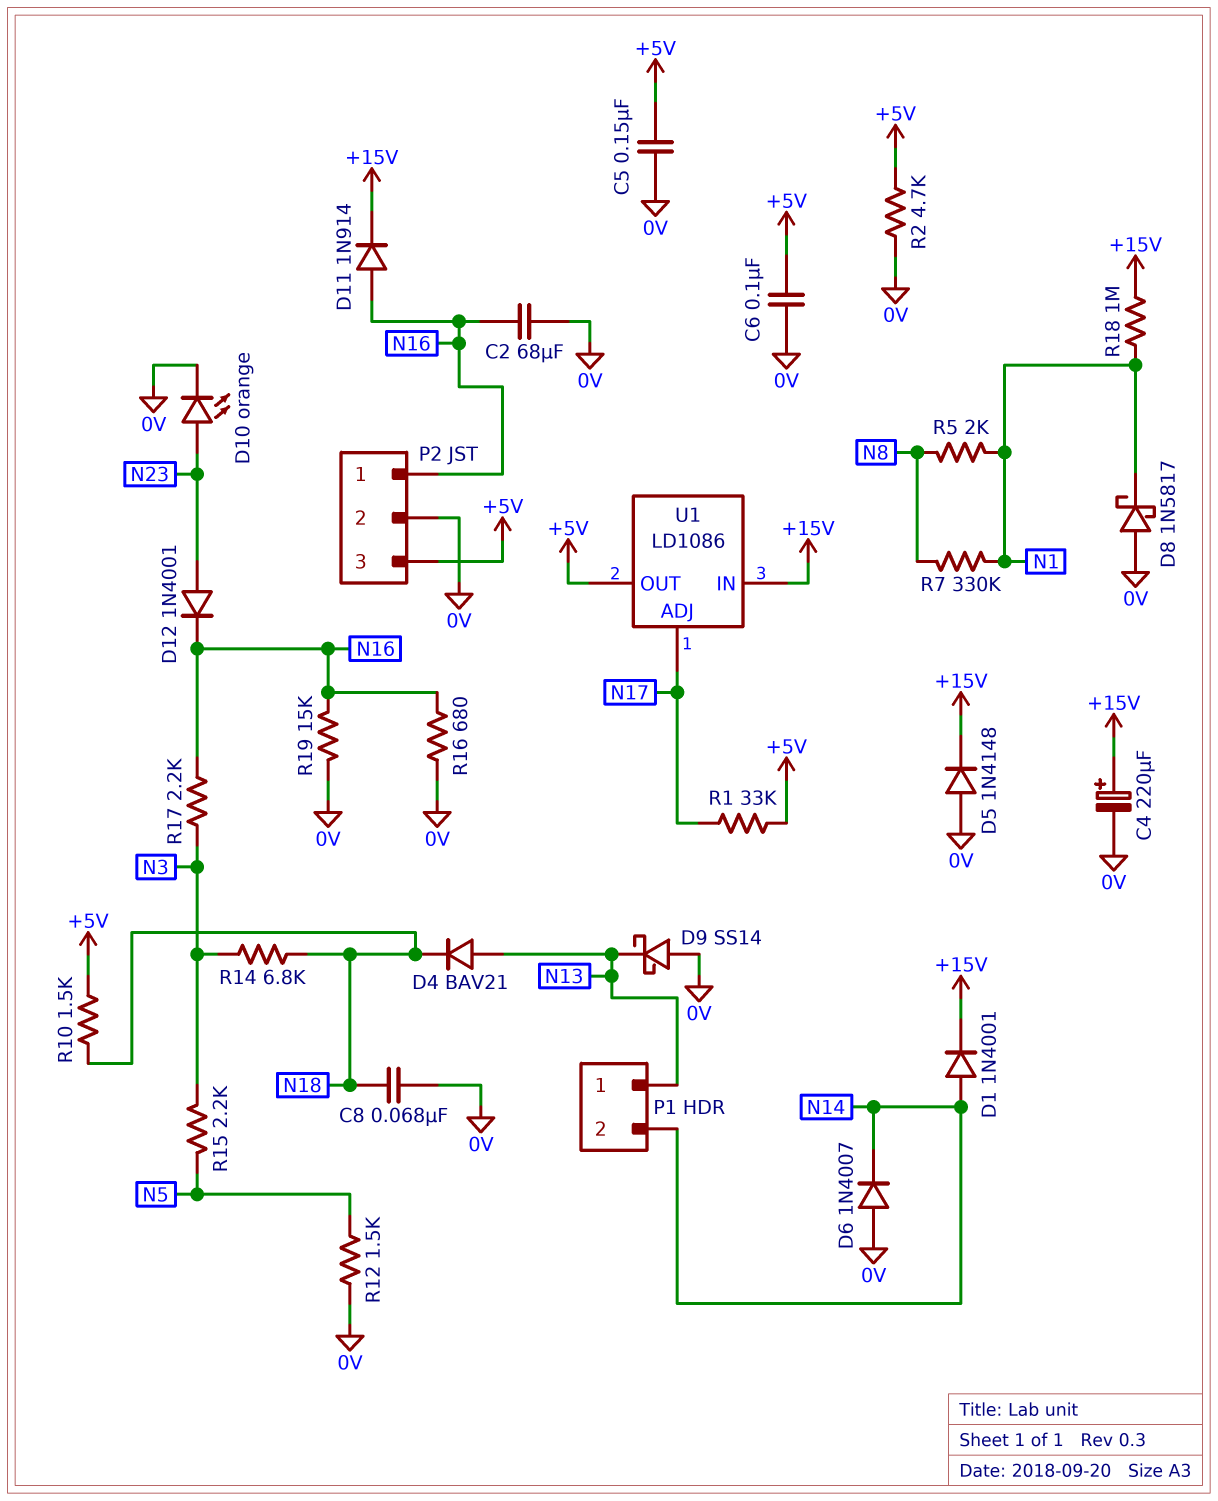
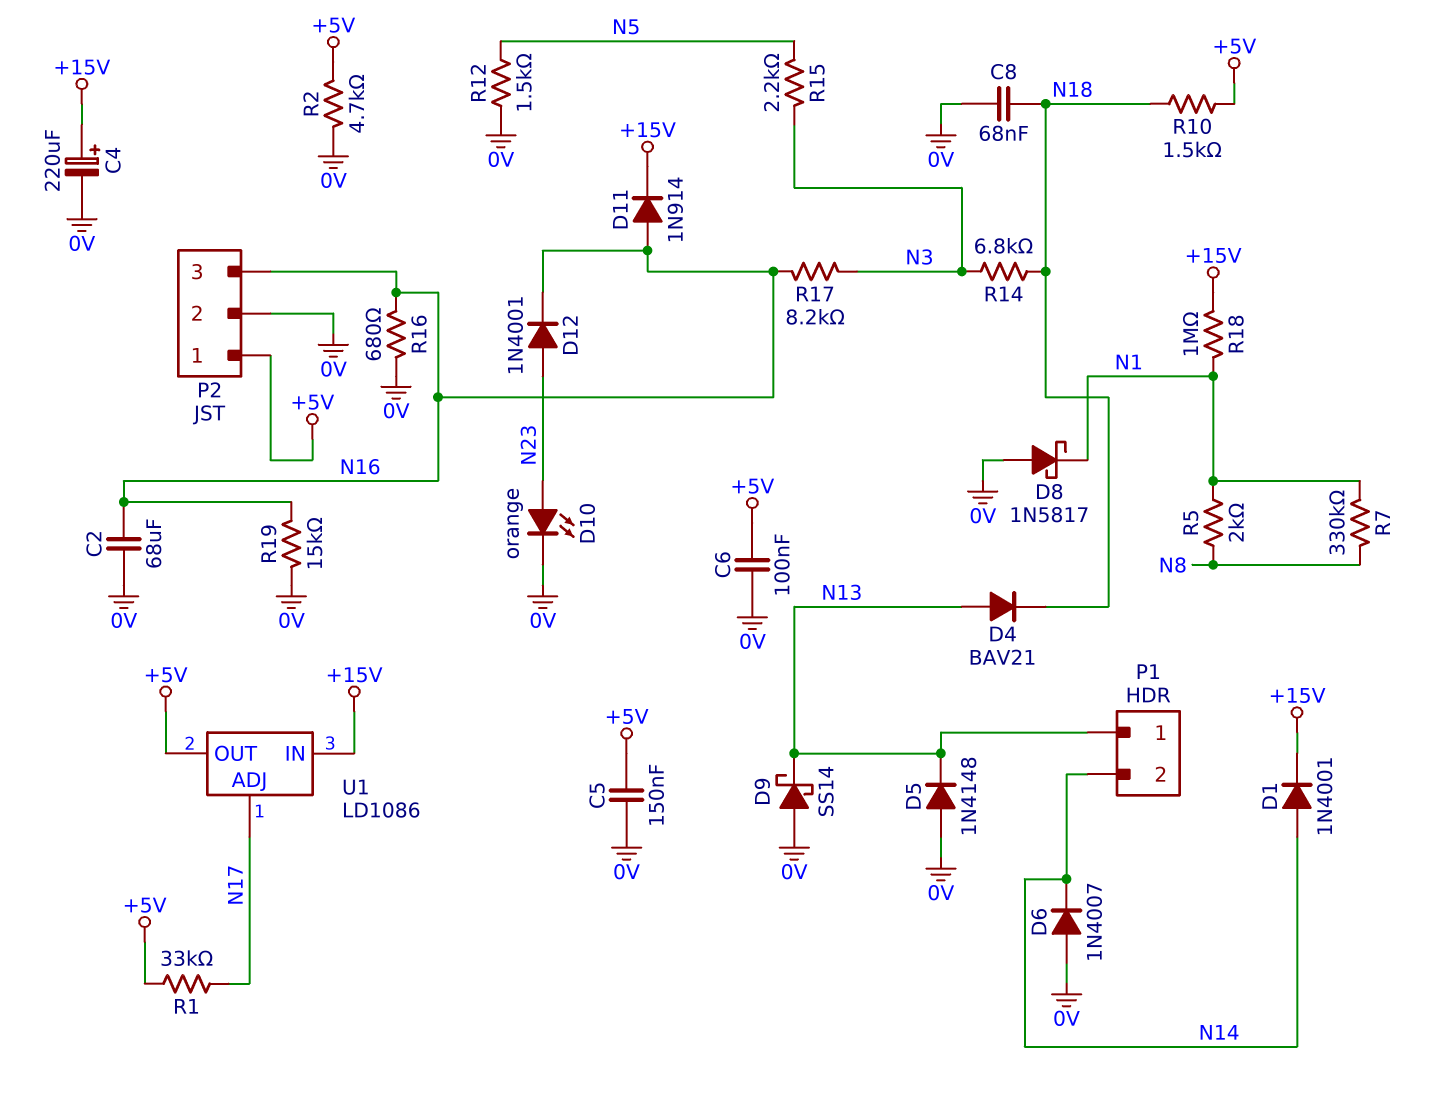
D5: diode 1N4148 (A 0V, K +15V) -> diode 1N4148 (A 0V, K N13)
P2 pin 1: N16 -> +5V
P2 pin 3: +5V -> N16
R17: 2.2k (N3, N16) -> 8.2k (N3, N16)

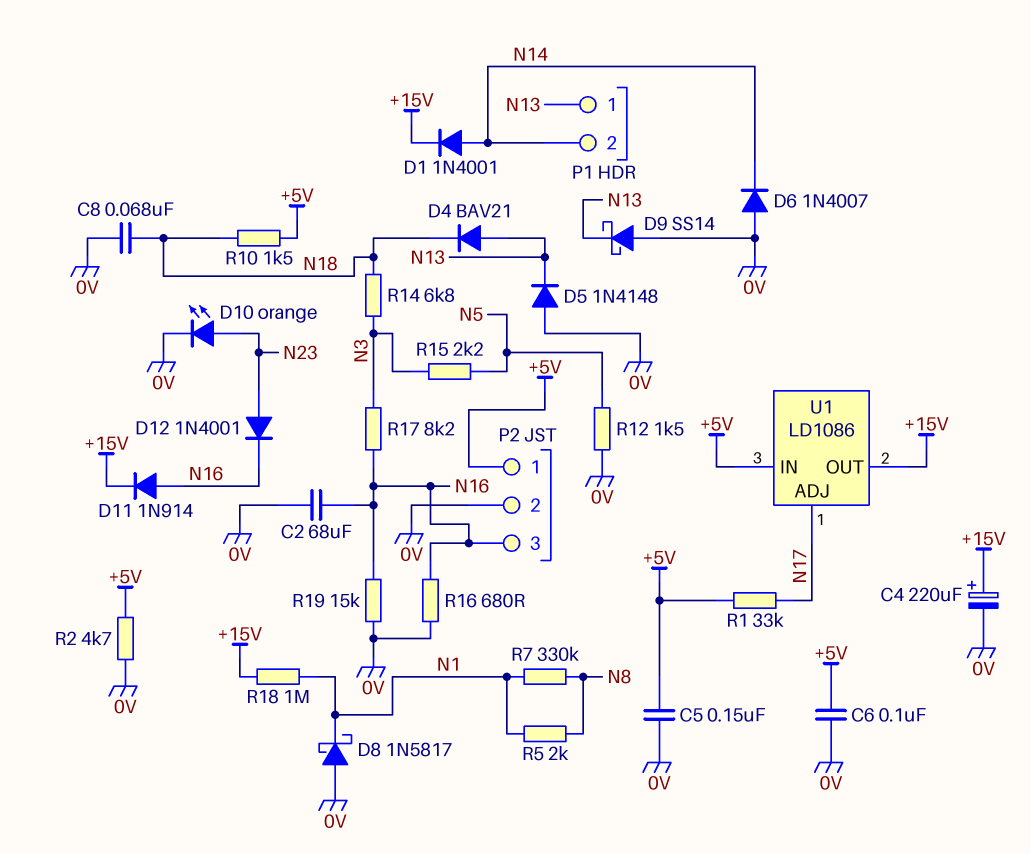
U1 pin IN: +15V -> +5V
U1 pin OUT: +5V -> +15V

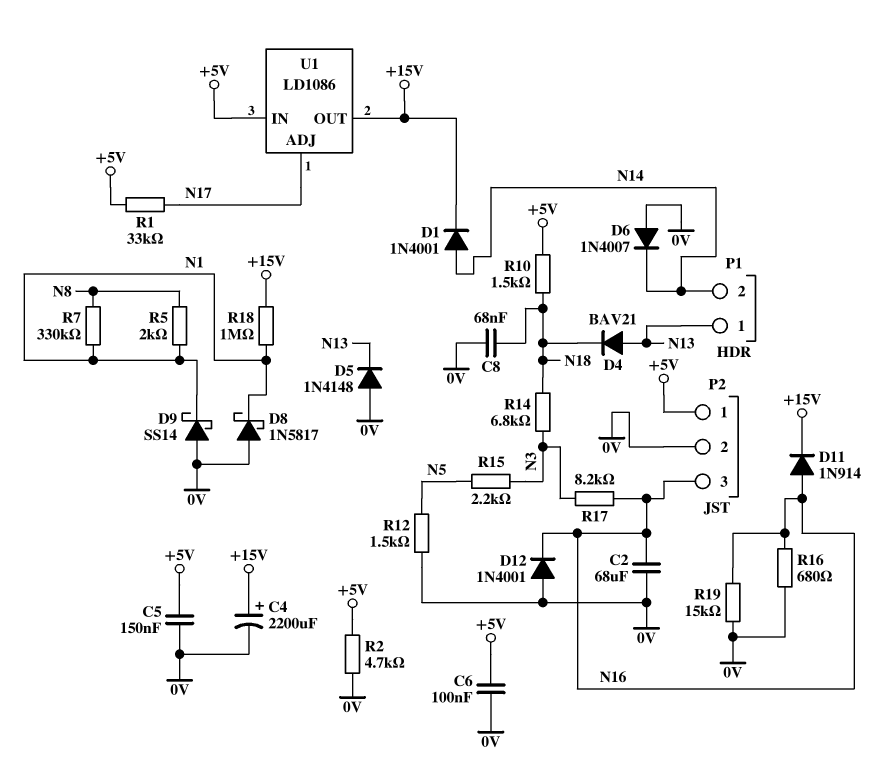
C4: 220uF (plus +15V, minus 0V) -> 2200uF (plus +15V, minus 0V)
D9: schottky SS14 (A 0V, K N13) -> schottky SS14 (A 0V, K N1)
D10: LED orange (A N23, K 0V) -> none
D12: diode 1N4001 (A N23, K N16) -> diode 1N4001 (A 0V, K N16)

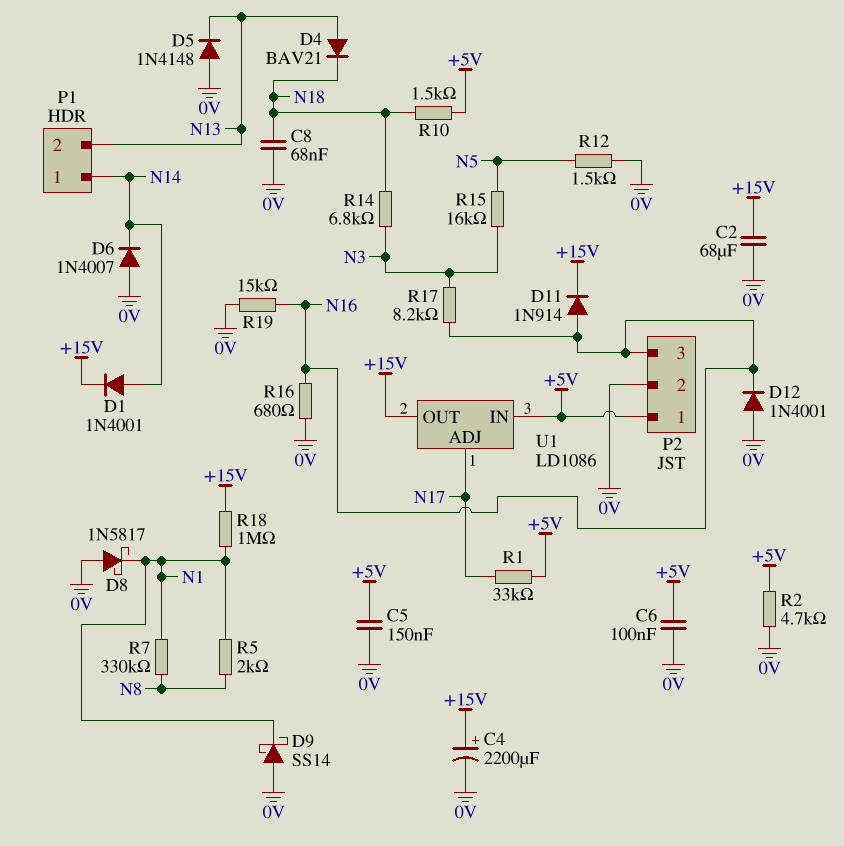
C2: 68uF (0V, N16) -> 68uF (+15V, 0V)
P1 pin 1: N13 -> N14
P1 pin 2: N14 -> N13
R15: 2.2k (N3, N5) -> 16k (N3, N5)

